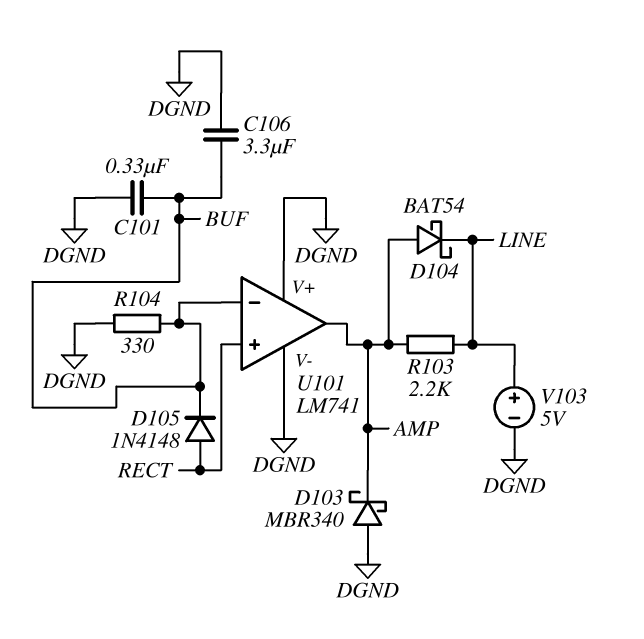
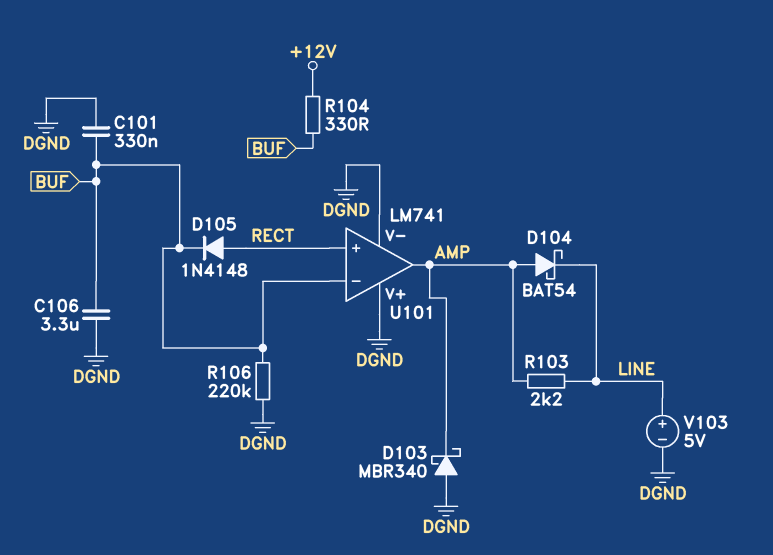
R104: 330 (BUF, DGND) -> 330 (+12V, BUF)
R106: none -> 220k (BUF, DGND)

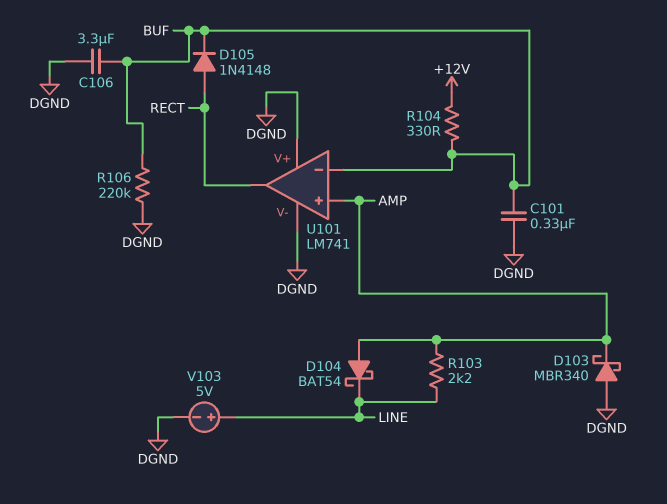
U101 pin in+: RECT -> AMP
U101 pin out: AMP -> RECT

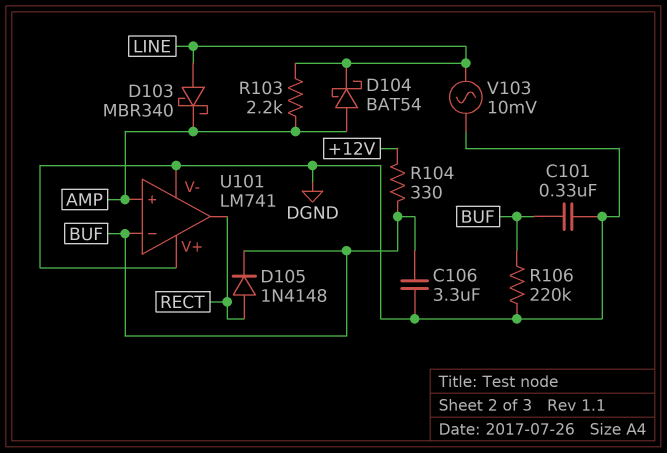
D103: schottky MBR340 (A DGND, K AMP) -> schottky MBR340 (A LINE, K AMP)
V103: 5V (plus LINE, minus DGND) -> AC 10mV (DGND, LINE)

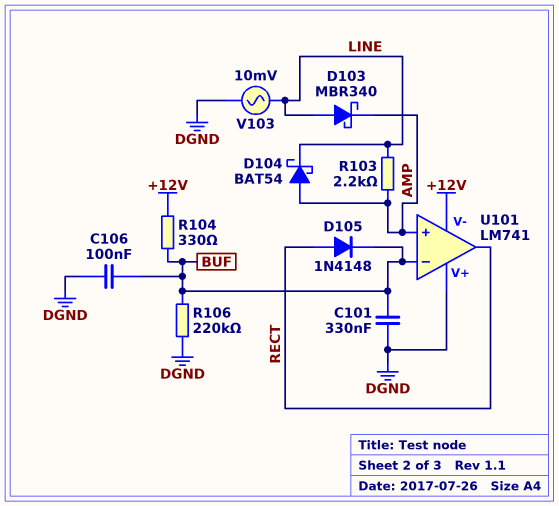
C106: 3.3uF (BUF, DGND) -> 100nF (BUF, DGND)
U101 pin V-: DGND -> +12V

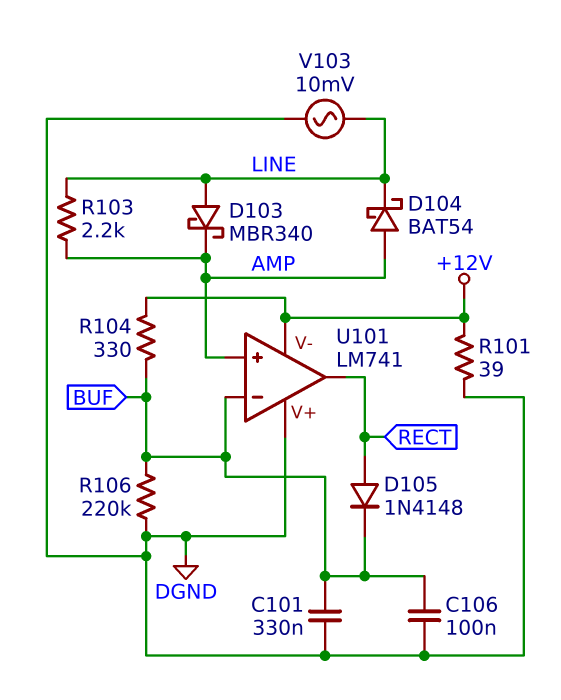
R101: none -> 39 (+12V, DGND)

